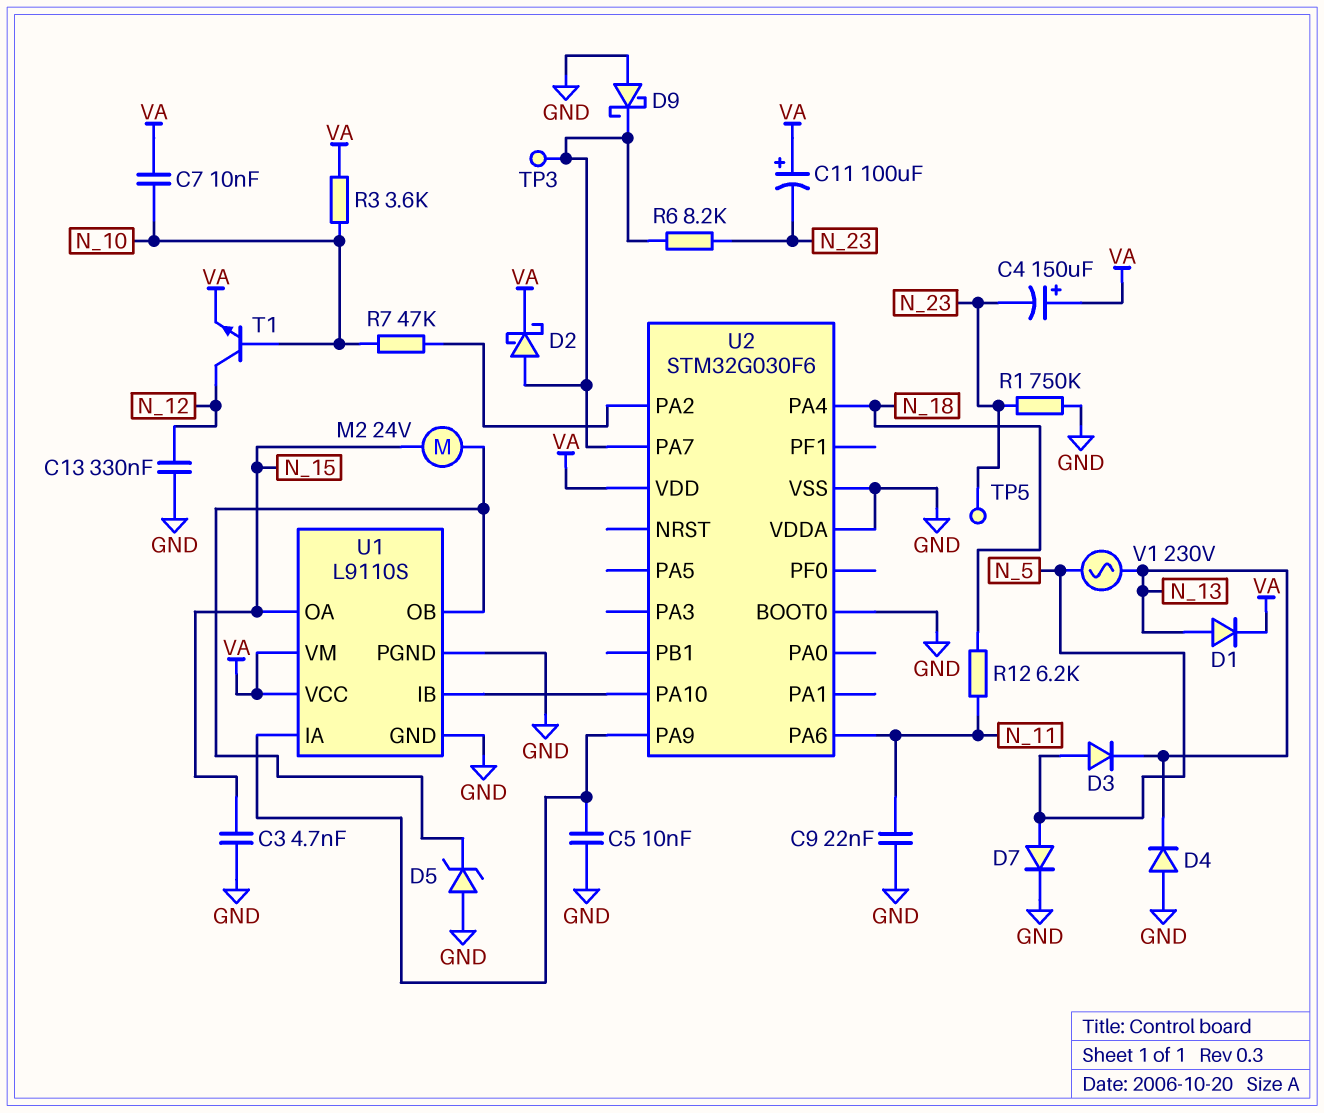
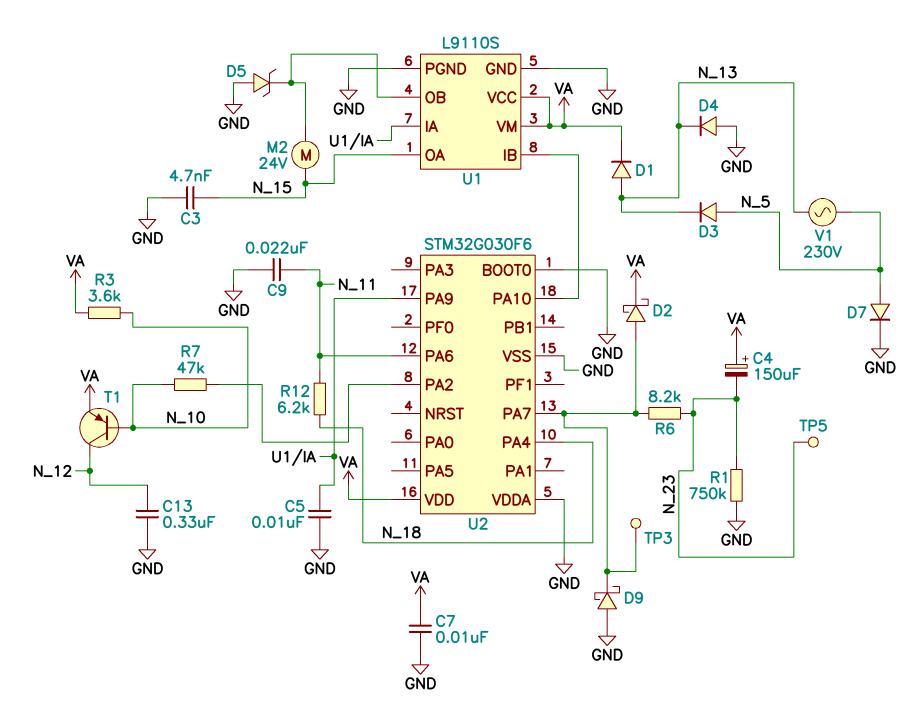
C7: 10nF (N_10, VA) -> 10nF (GND, VA)
C11: 100uF (plus VA, minus N_23) -> none
T1: NPN (B N_10, C N_12, E VA) -> PNP (B N_10, C N_12, E VA)

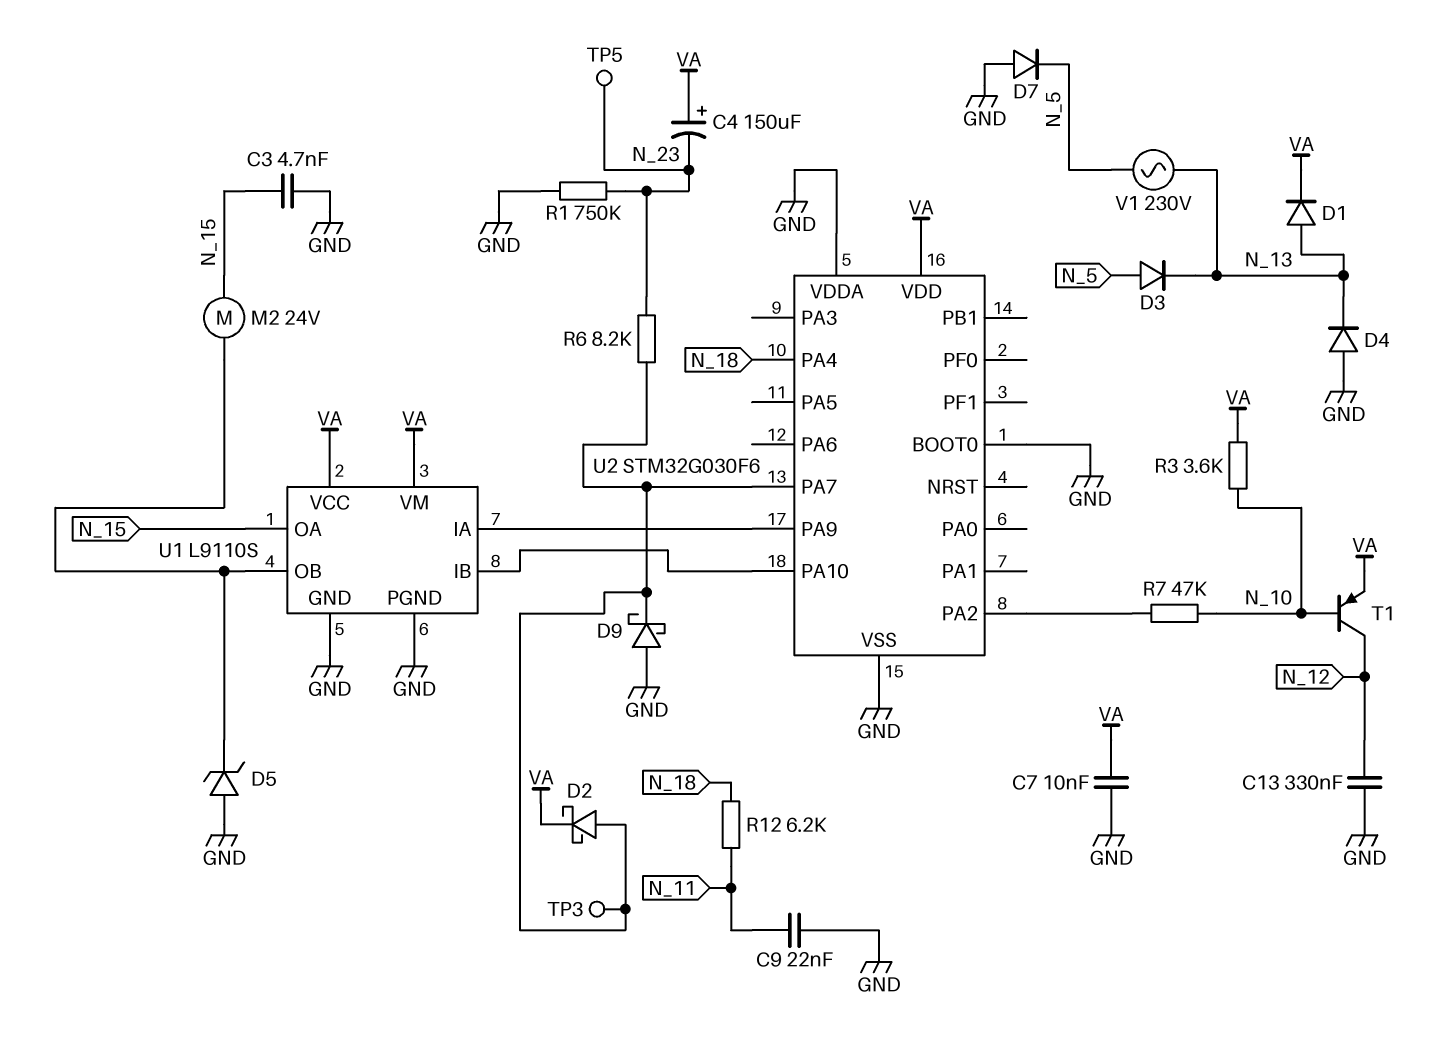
C5: 10nF (GND, U1/IA) -> none
D7: diode (A N_5, K GND) -> diode (A GND, K N_5)
U2 pin PA6: N_11 -> none

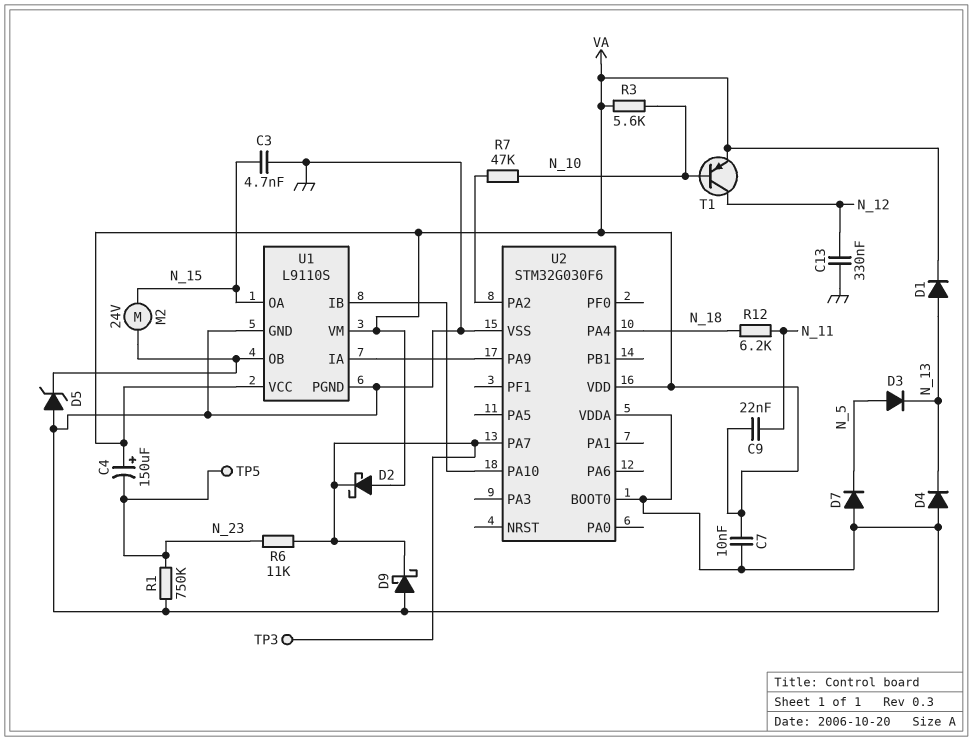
C9: 22nF (GND, N_11) -> 22nF (N_11, VA)
D2: schottky (A U2/PA7, K VA) -> schottky (A VA, K U2/PA7)
R3: 3.6k (N_10, VA) -> 5.6k (N_10, VA)
R6: 8.2k (N_23, U2/PA7) -> 11k (N_23, U2/PA7)
V1: AC 230V (N_5, N_13) -> none

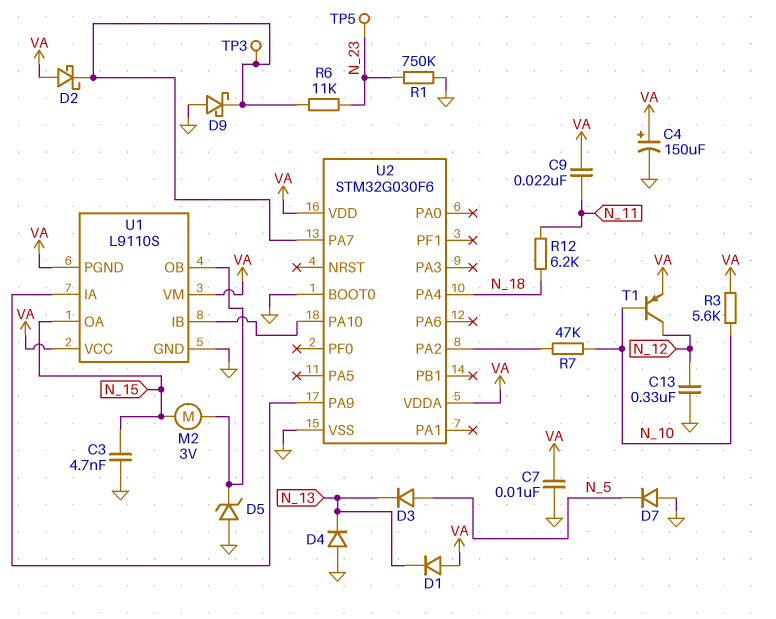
C4: 150uF (plus VA, minus N_23) -> 150uF (plus VA, minus GND)
D1: diode (A N_13, K VA) -> diode (A VA, K N_13)
M2: motor 24V (N_15, U1/OB) -> motor 3V (N_15, U1/OB)
U1 pin PGND: GND -> VA
U2 pin VDDA: GND -> VA

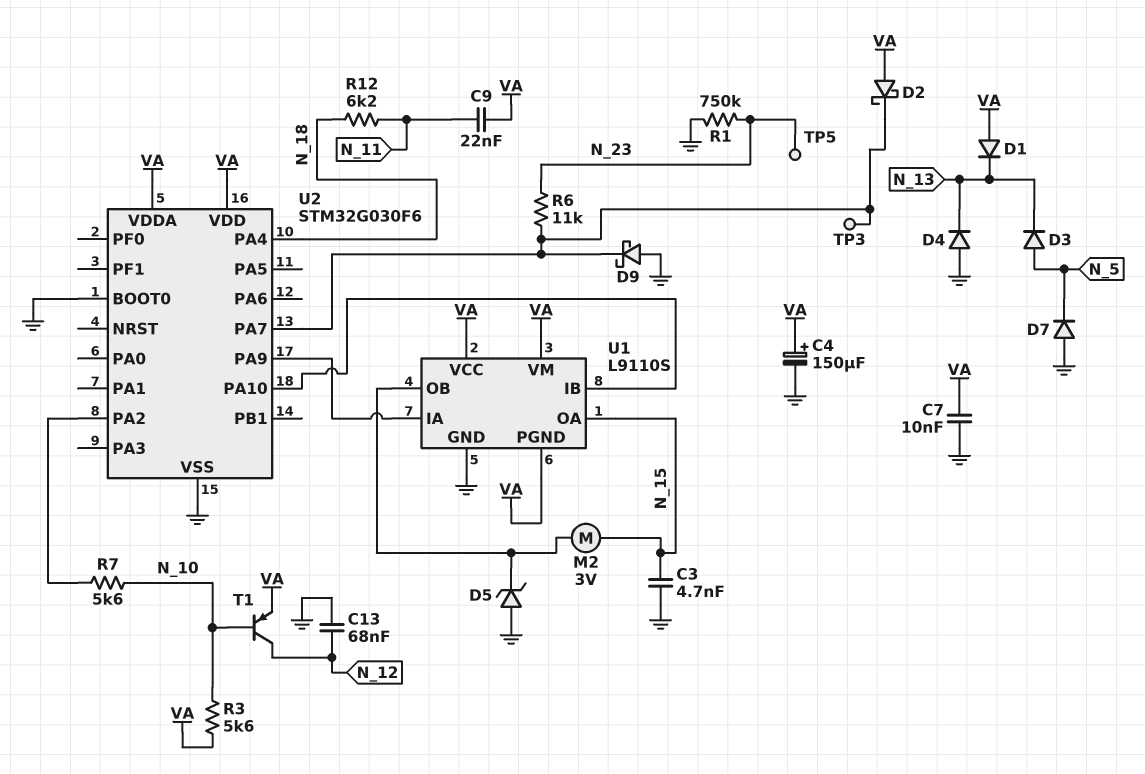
C13: 330nF (GND, N_12) -> 68nF (GND, N_12)
R7: 47k (N_10, U2/PA2) -> 5.6k (N_10, U2/PA2)

